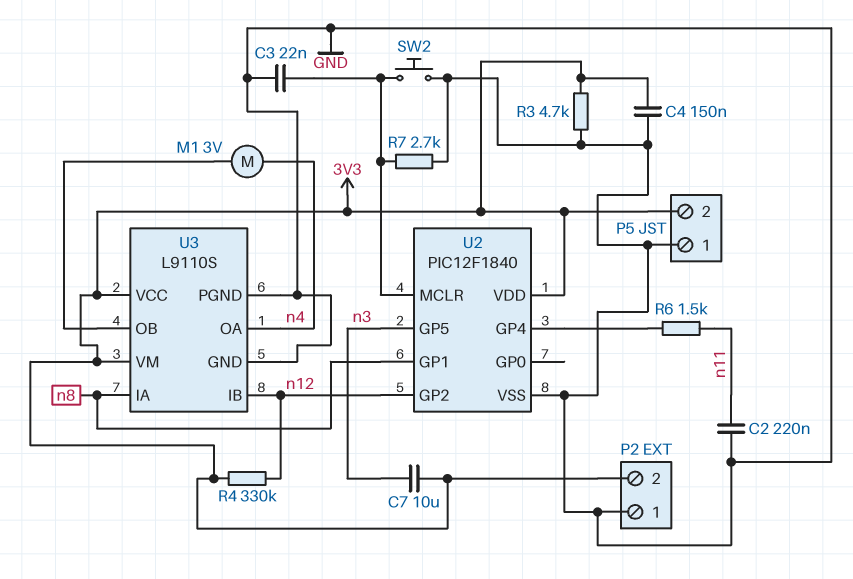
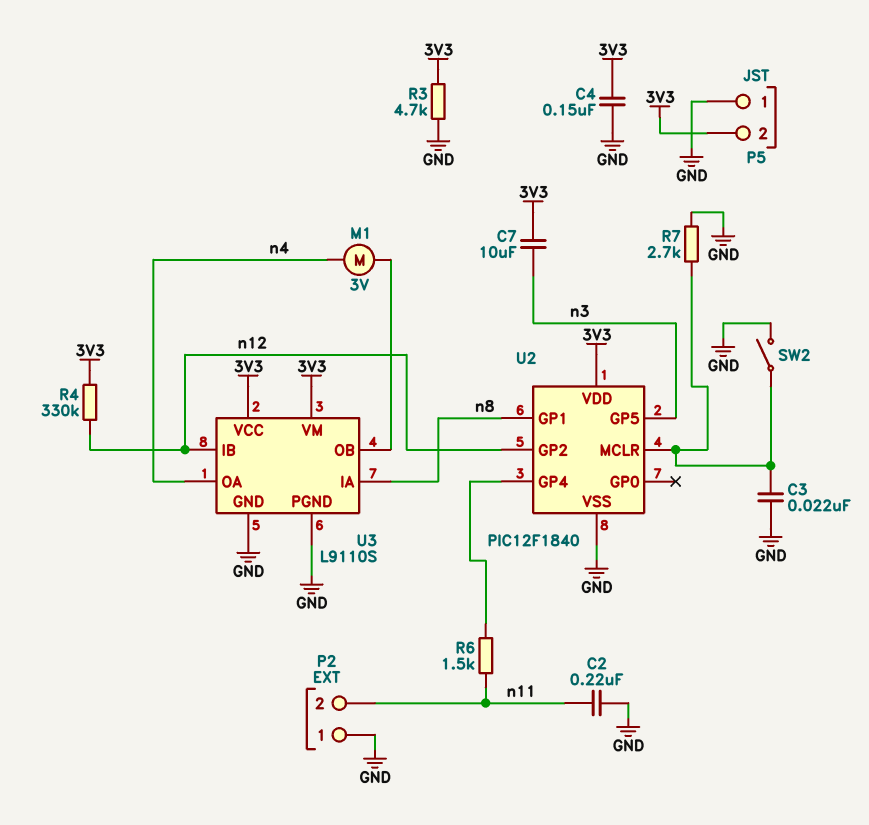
P2 pin 2: 3V3 -> n11
SW2: button (GND, U2/MCLR) -> switch (GND, U2/MCLR)

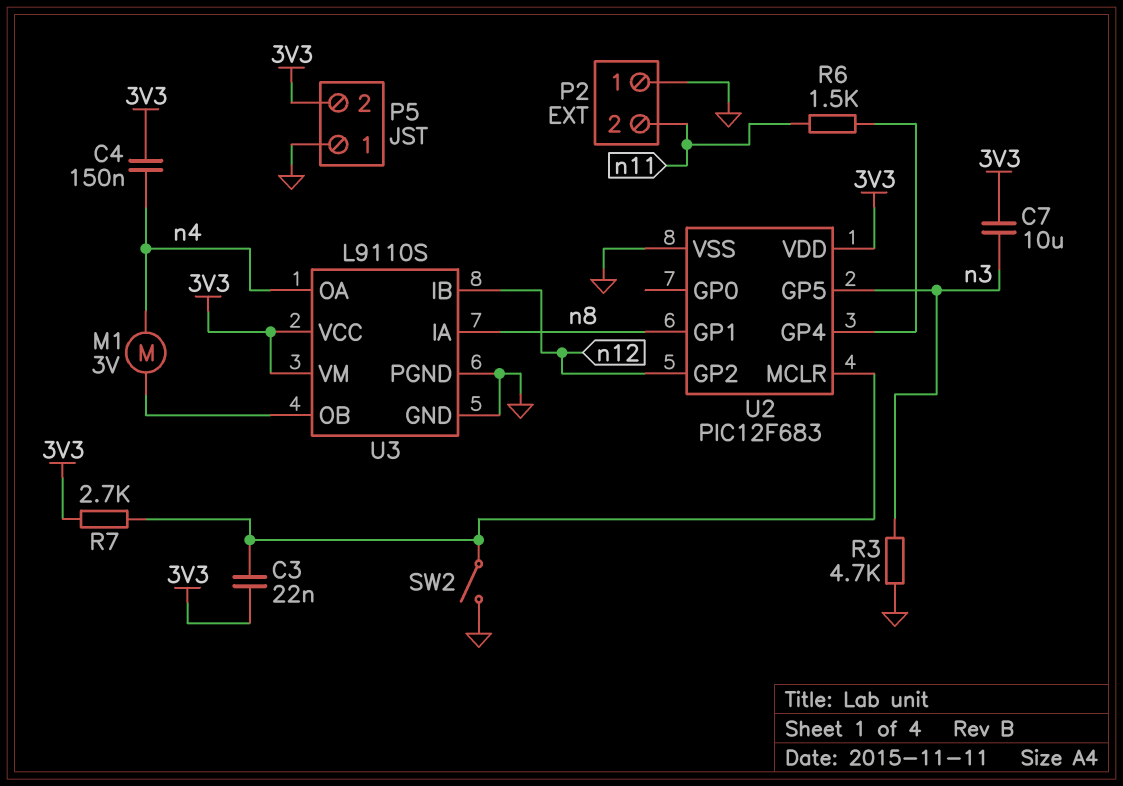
C2: 220nF (GND, n11) -> none
C3: 22nF (GND, U2/MCLR) -> 22nF (3V3, U2/MCLR)
C4: 150nF (3V3, GND) -> 150nF (3V3, n4)
R3: 4.7k (3V3, GND) -> 4.7k (GND, n3)
R4: 330k (3V3, n12) -> none
R7: 2.7k (GND, U2/MCLR) -> 2.7k (3V3, U2/MCLR)
U2: PIC12F1840 -> PIC12F683

